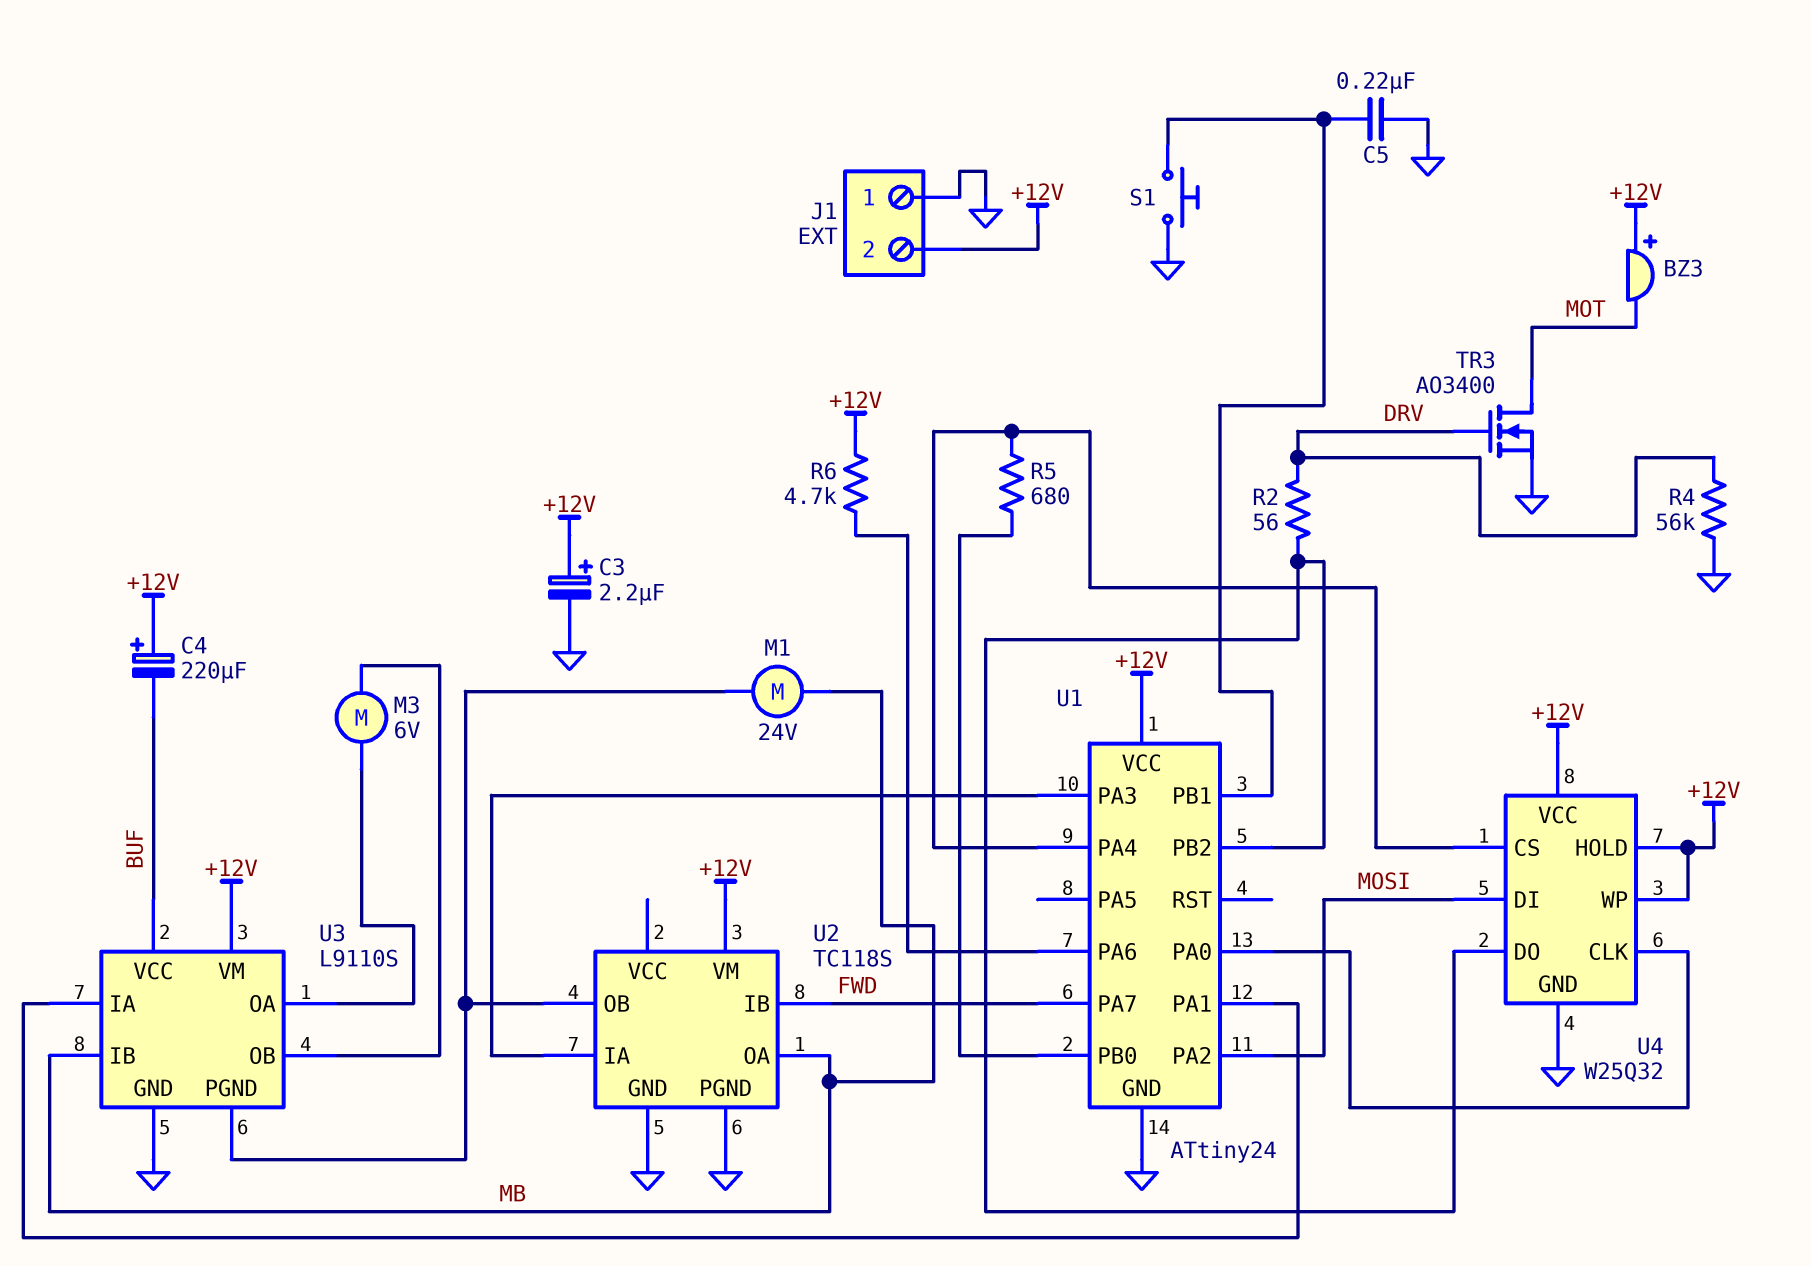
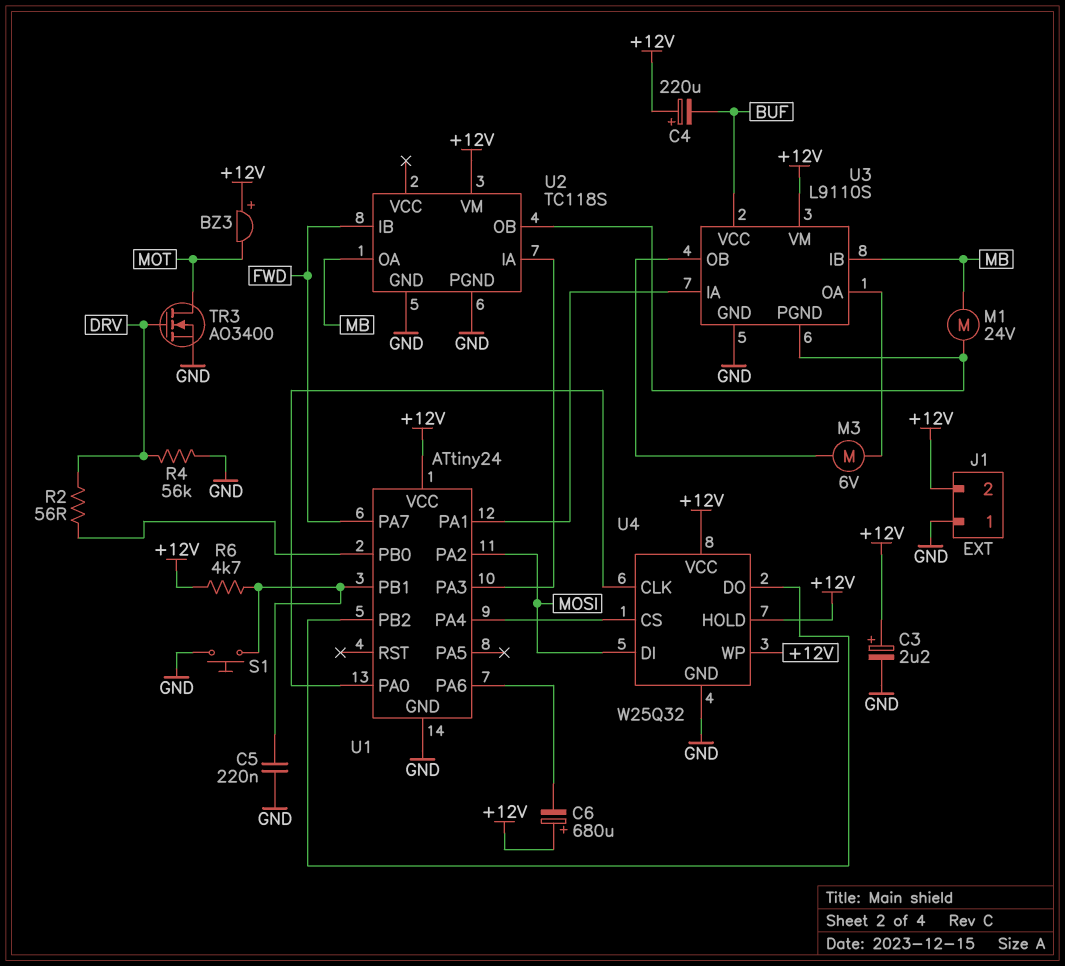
C6: none -> 680uF (plus +12V, minus U1/PA6)
R2: 56 (DRV, U1/PB2) -> 56 (DRV, U1/PB0)
R5: 680 (U1/PA4, U1/PB0) -> none
R6: 4.7k (+12V, U1/PA6) -> 4.7k (+12V, U1/PB1)

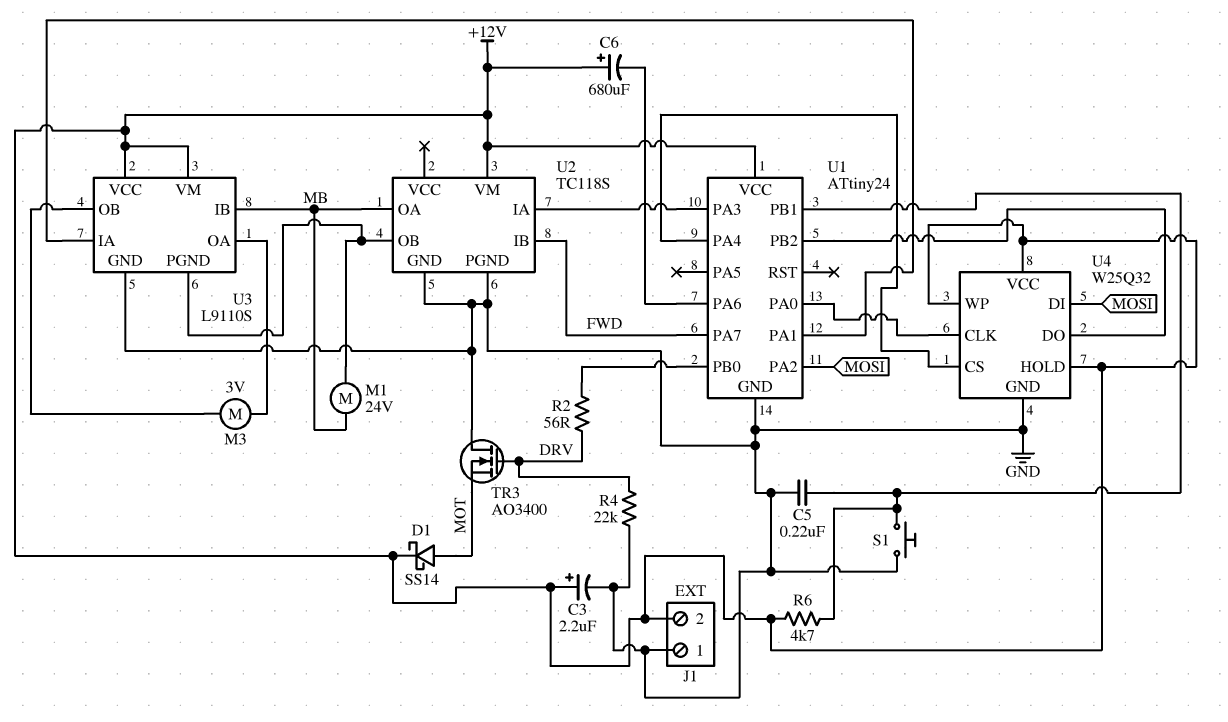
BZ3: buzzer (plus +12V, minus MOT) -> none
C4: 220uF (plus +12V, minus BUF) -> none
D1: none -> schottky SS14 (A MOT, K +12V)
M3: motor 6V (U3/OA, U3/OB) -> motor 3V (U3/OA, U3/OB)
R4: 56k (DRV, GND) -> 22k (DRV, GND)
TR3: NMOS AO3400 (G DRV, D MOT, S GND) -> NMOS AO3400 (G DRV, D GND, S MOT)
U3 pin VCC: BUF -> +12V

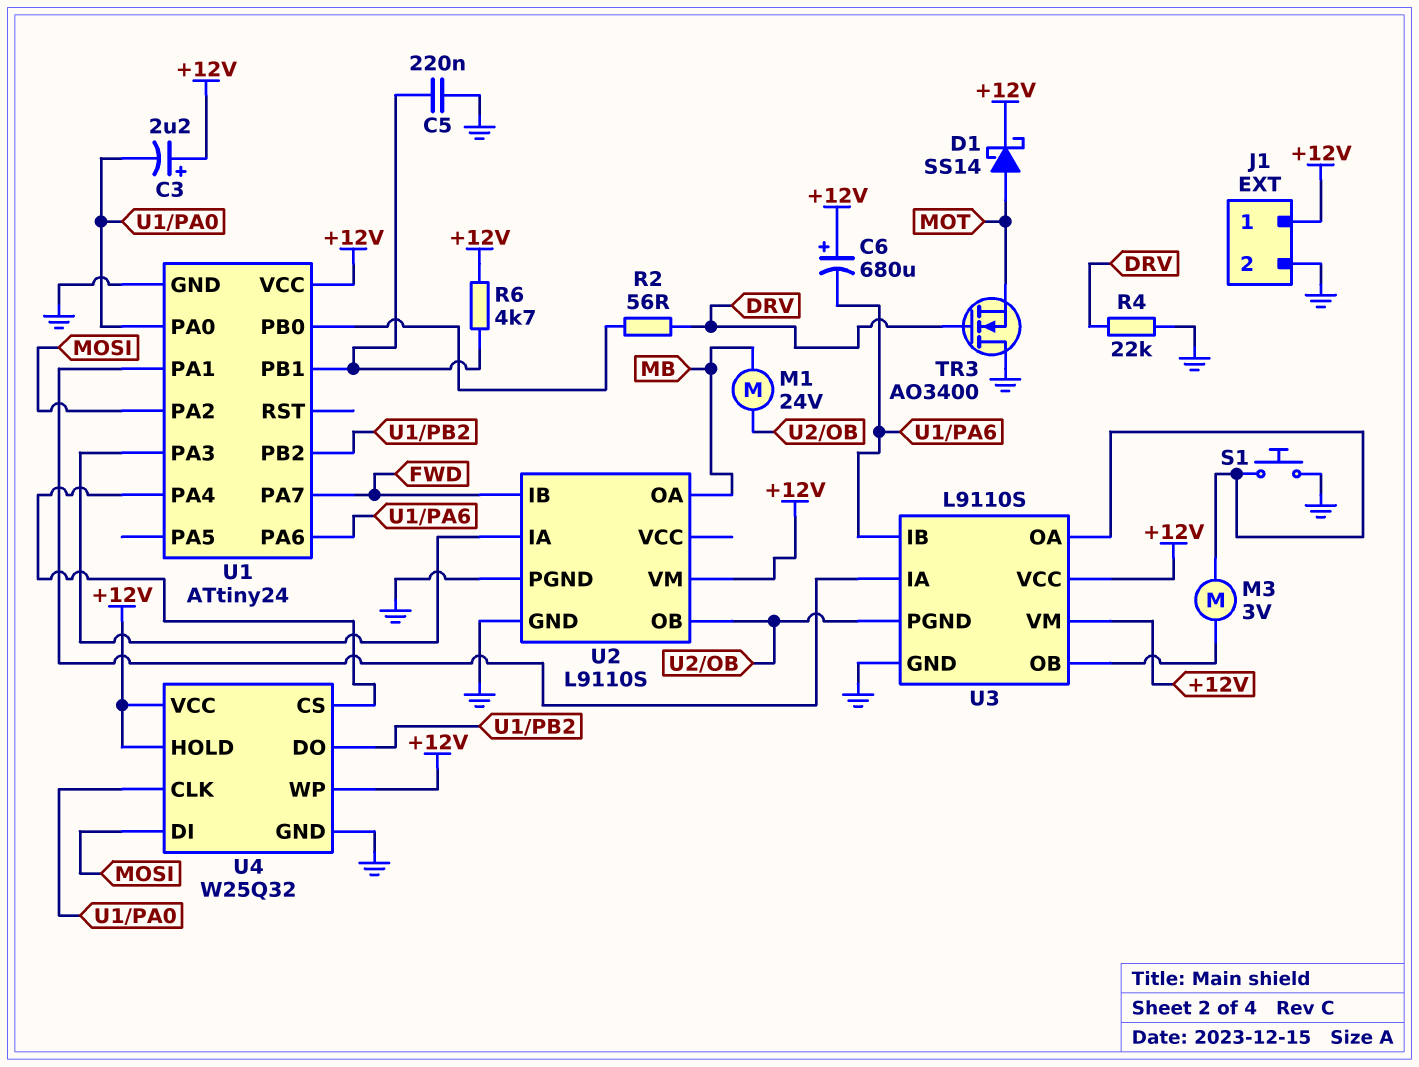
C3: 2.2uF (plus +12V, minus GND) -> 2.2uF (plus +12V, minus U1/PA0)
J1 pin 1: GND -> +12V
J1 pin 2: +12V -> GND
S1: button (GND, U1/PB1) -> button (GND, U3/OA)
U2: TC118S -> L9110S
U3 pin IB: MB -> U1/PA6

